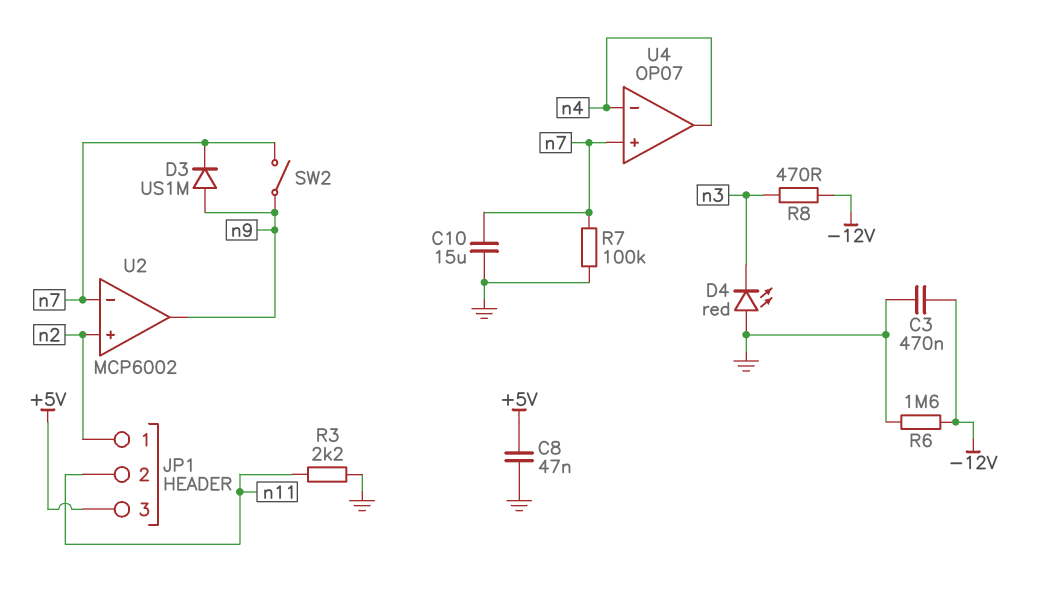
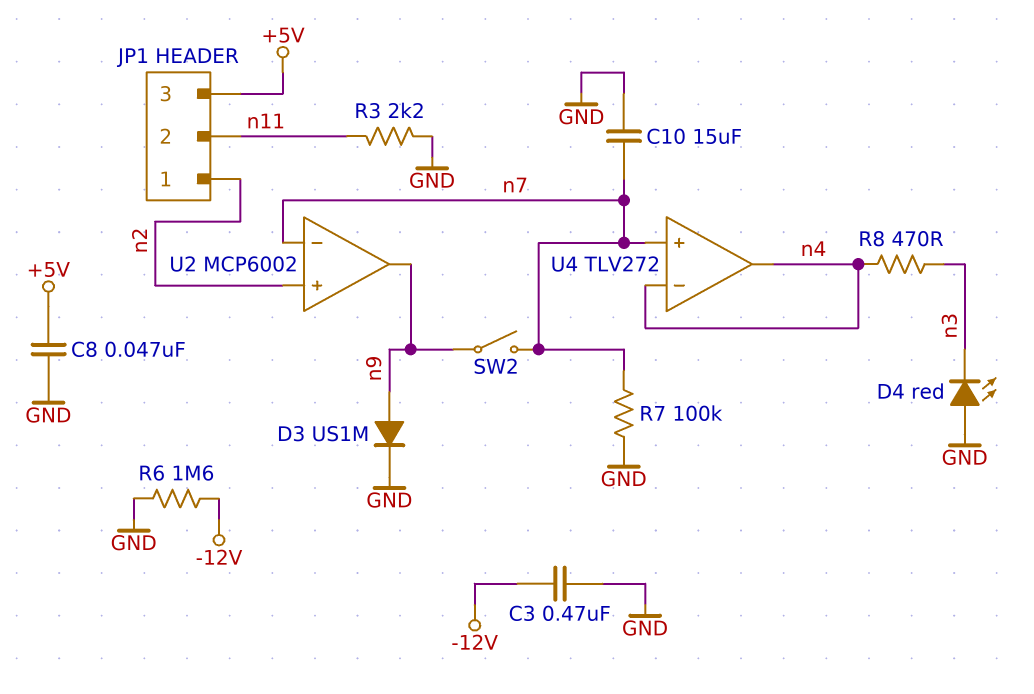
D3: diode US1M (A n9, K n7) -> diode US1M (A n9, K GND)
R8: 470 (-12V, n3) -> 470 (n3, n4)
U4: OP07 -> TLV272

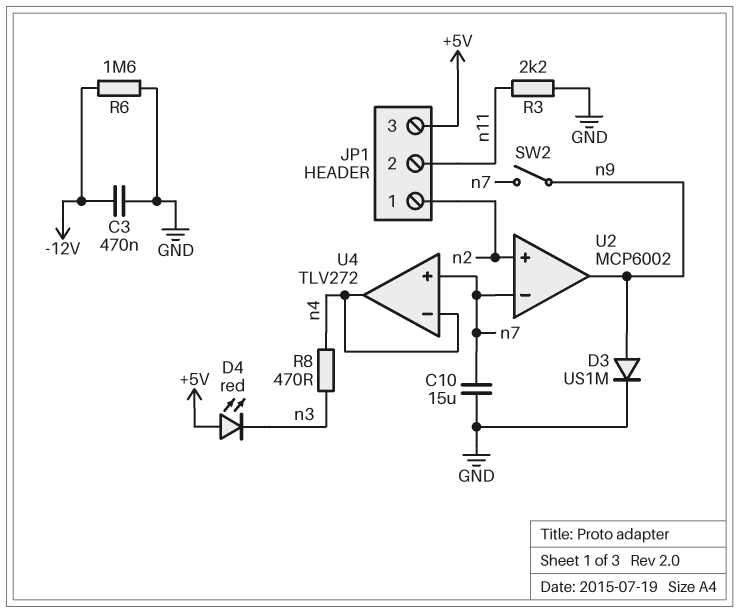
C8: 47nF (+5V, GND) -> none
D4: LED red (A GND, K n3) -> LED red (A +5V, K n3)
R7: 100k (GND, n7) -> none

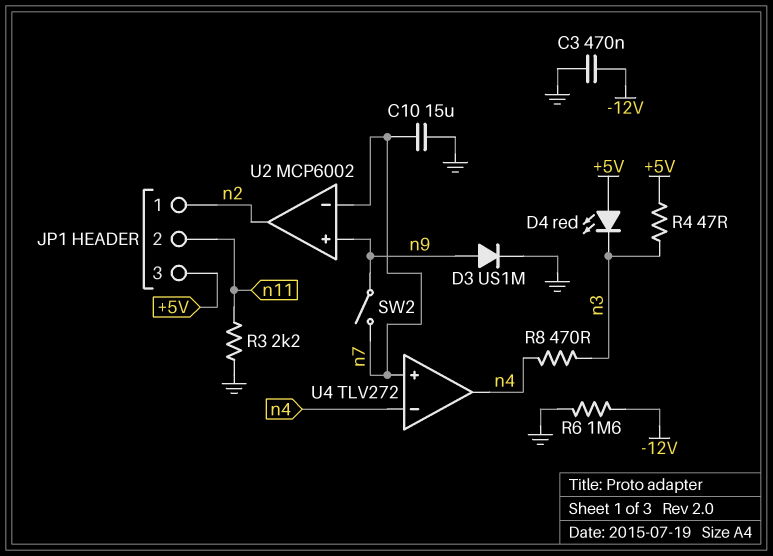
R4: none -> 47 (+5V, n3)
U2 pin in+: n2 -> n9
U2 pin out: n9 -> n2

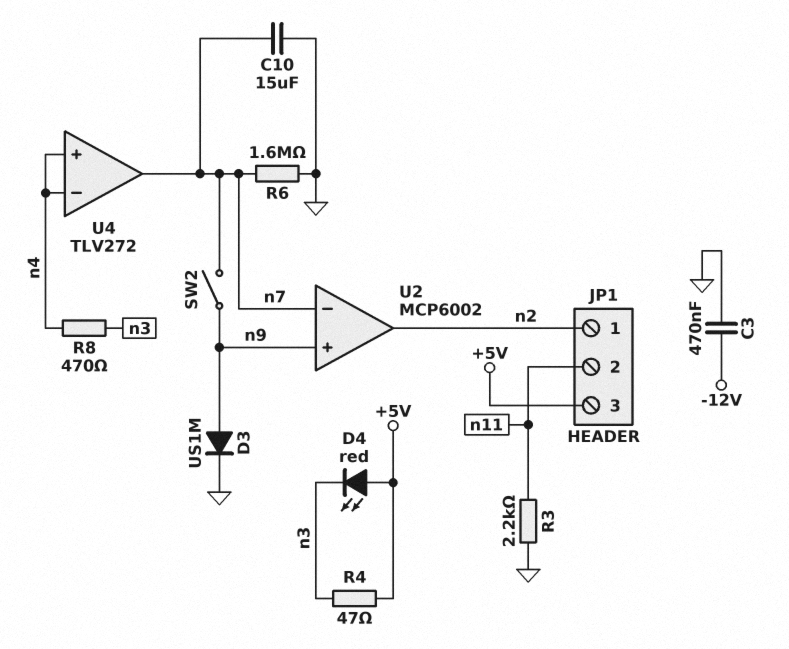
R6: 1.6M (-12V, GND) -> 1.6M (GND, n7)
U4 pin in+: n7 -> n4
U4 pin out: n4 -> n7

